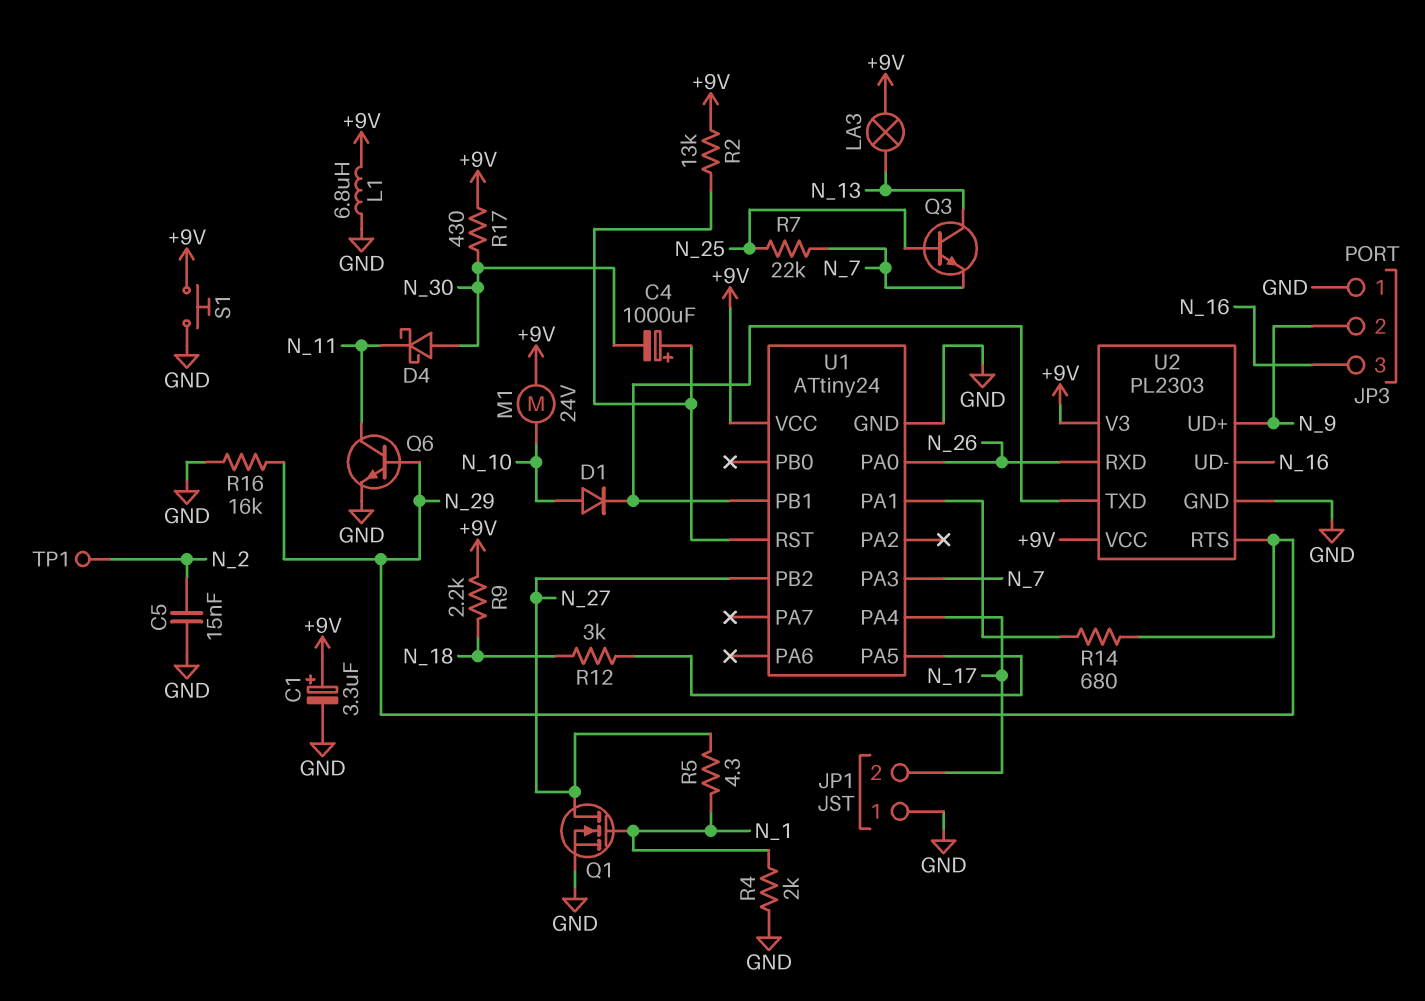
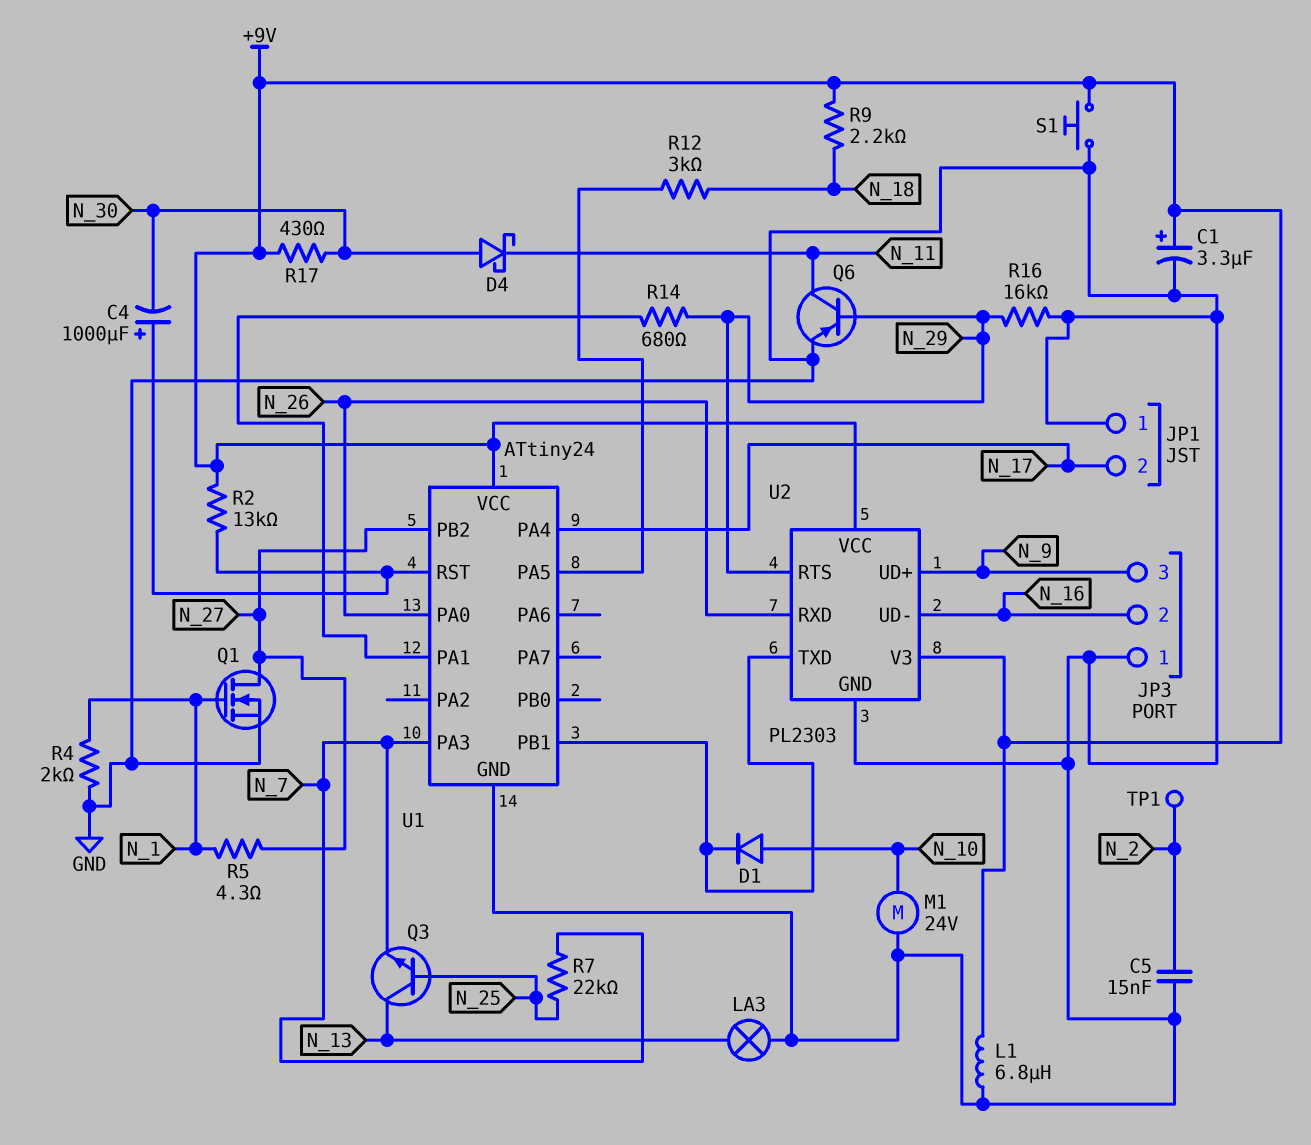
JP3 pin 2: N_9 -> N_16
JP3 pin 3: N_16 -> N_9
LA3: lamp (+9V, N_13) -> lamp (GND, N_13)
M1: motor 24V (+9V, N_10) -> motor 24V (GND, N_10)
Q6: NPN (B N_29, C N_11, E GND) -> PNP (B N_29, C N_11, E GND)

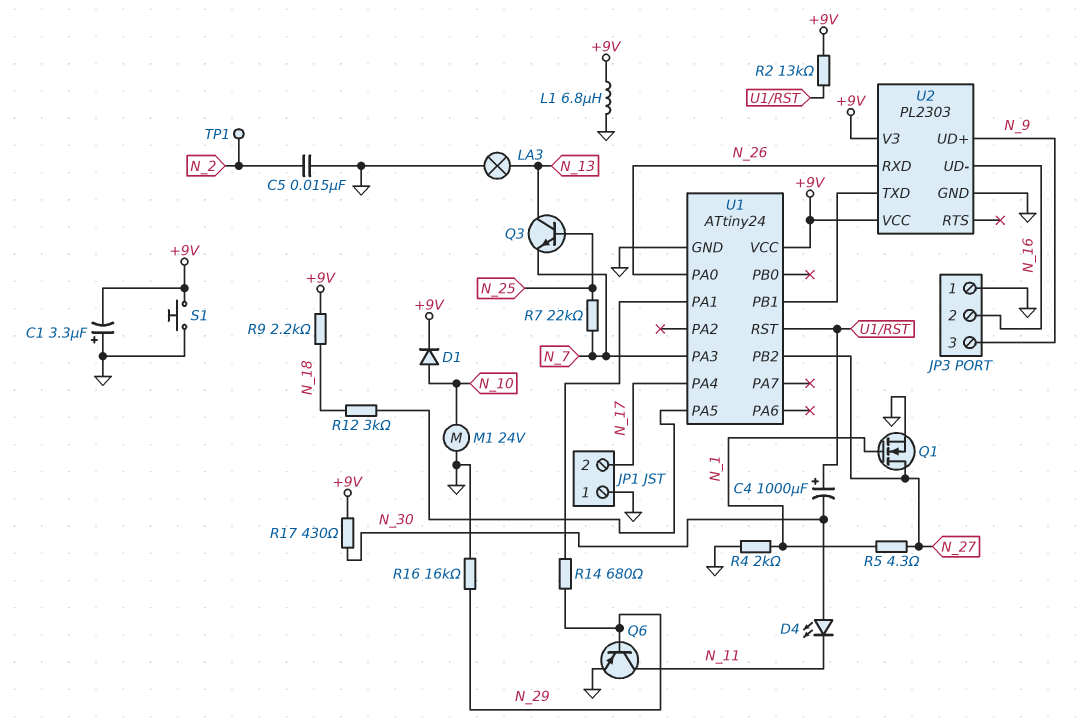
C1: 3.3uF (plus +9V, minus GND) -> 3.3uF (plus GND, minus +9V)
D1: diode (A N_10, K U1/PB1) -> diode (A N_10, K +9V)
D4: schottky (A N_30, K N_11) -> LED (A N_30, K N_11)
U2 pin RTS: N_29 -> none

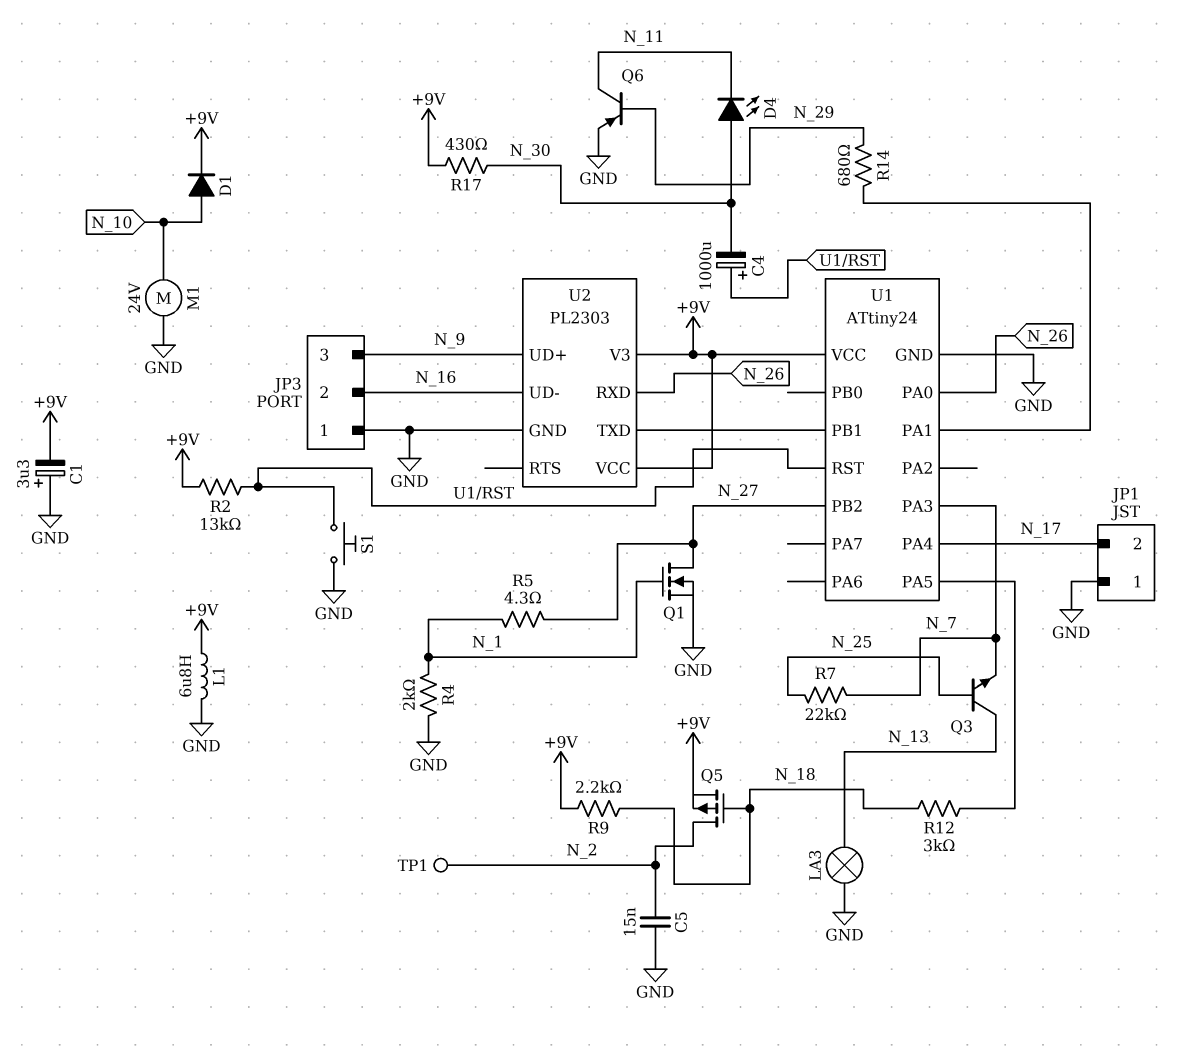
Q5: none -> PMOS (G N_18, D N_2, S +9V)
R16: 16k (GND, N_29) -> none
S1: button (+9V, GND) -> button (GND, U1/RST)

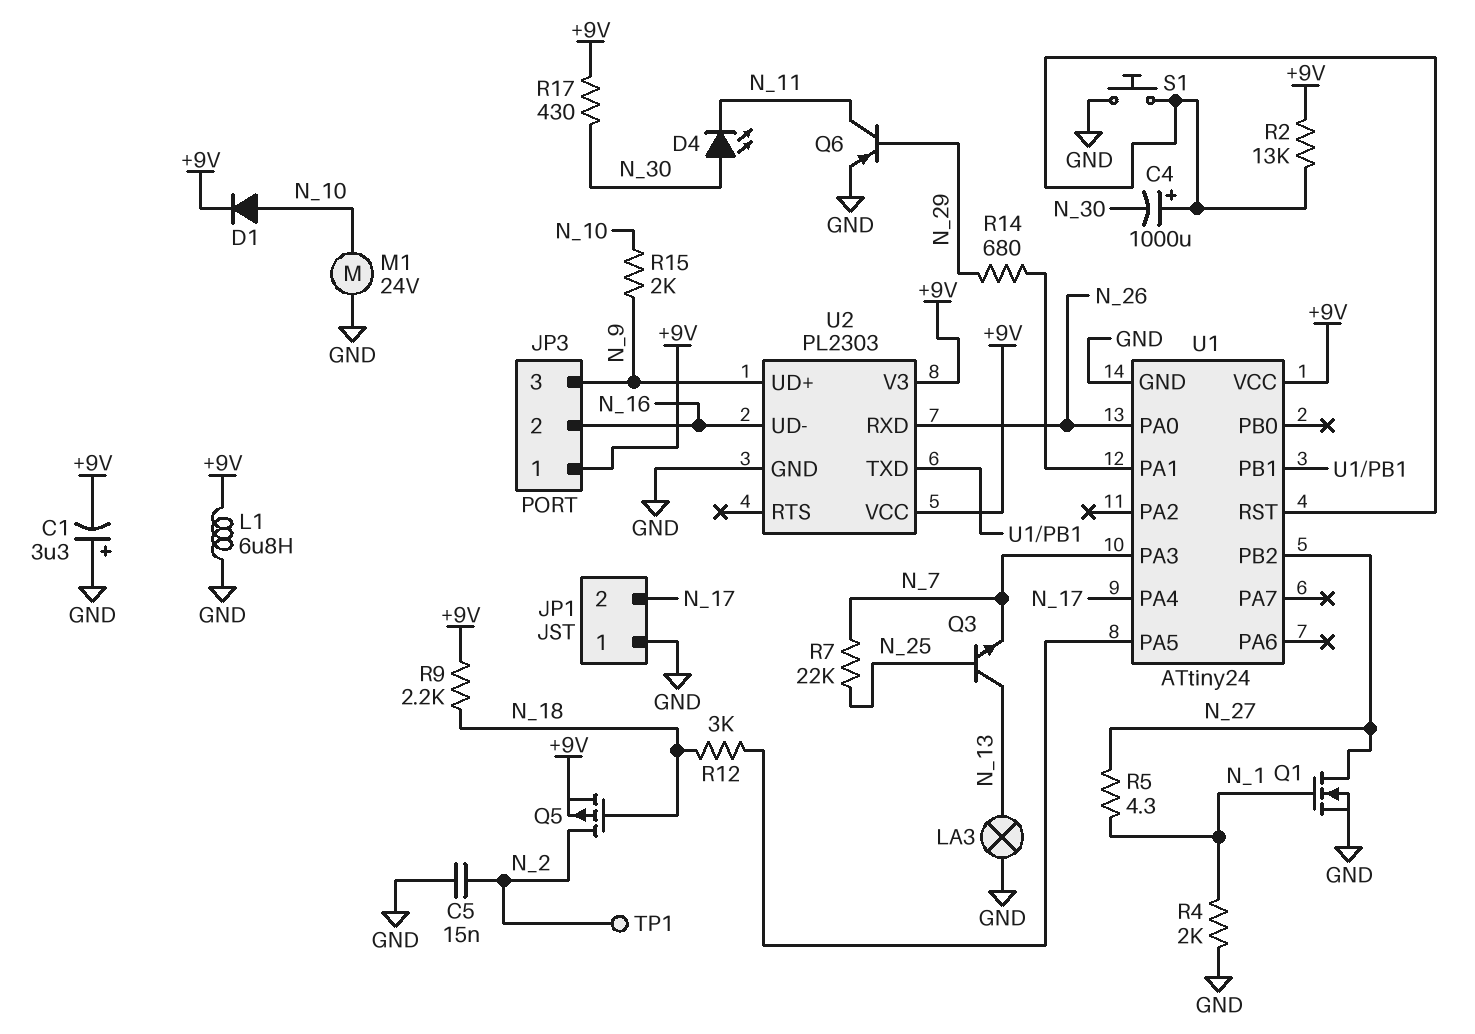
JP3 pin 1: GND -> +9V
R15: none -> 2k (N_9, N_10)

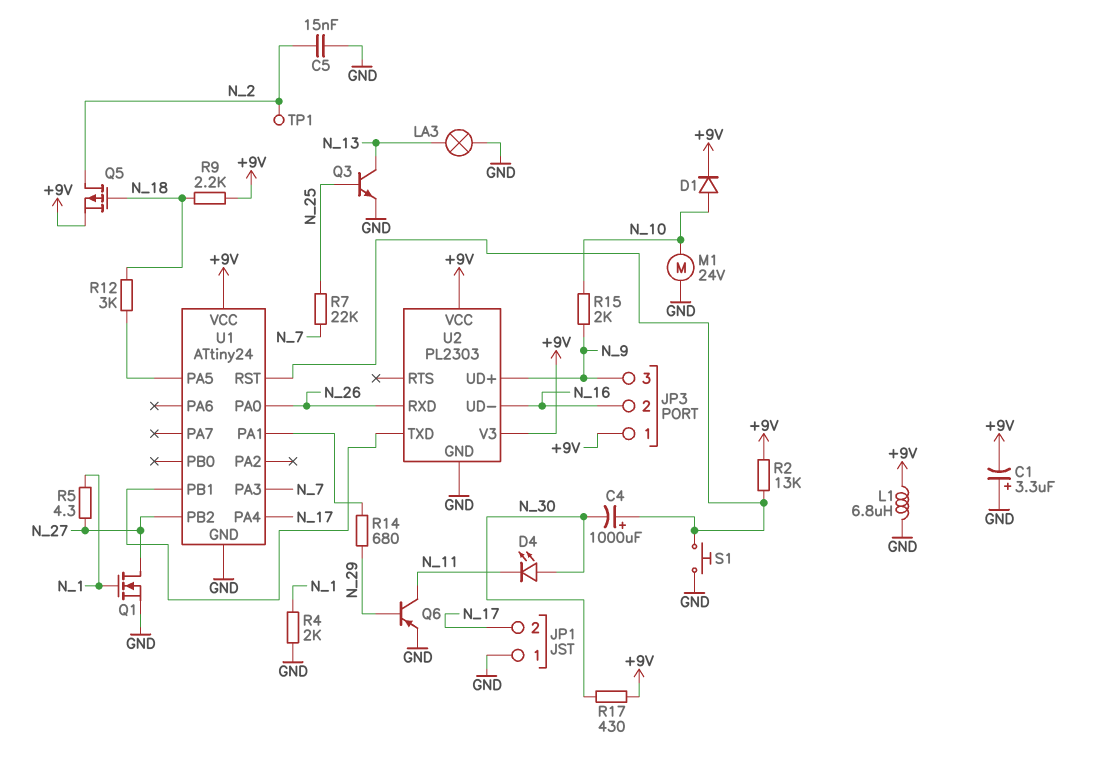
Q3: NPN (B N_25, C N_13, E N_7) -> NPN (B N_25, C N_13, E GND)

